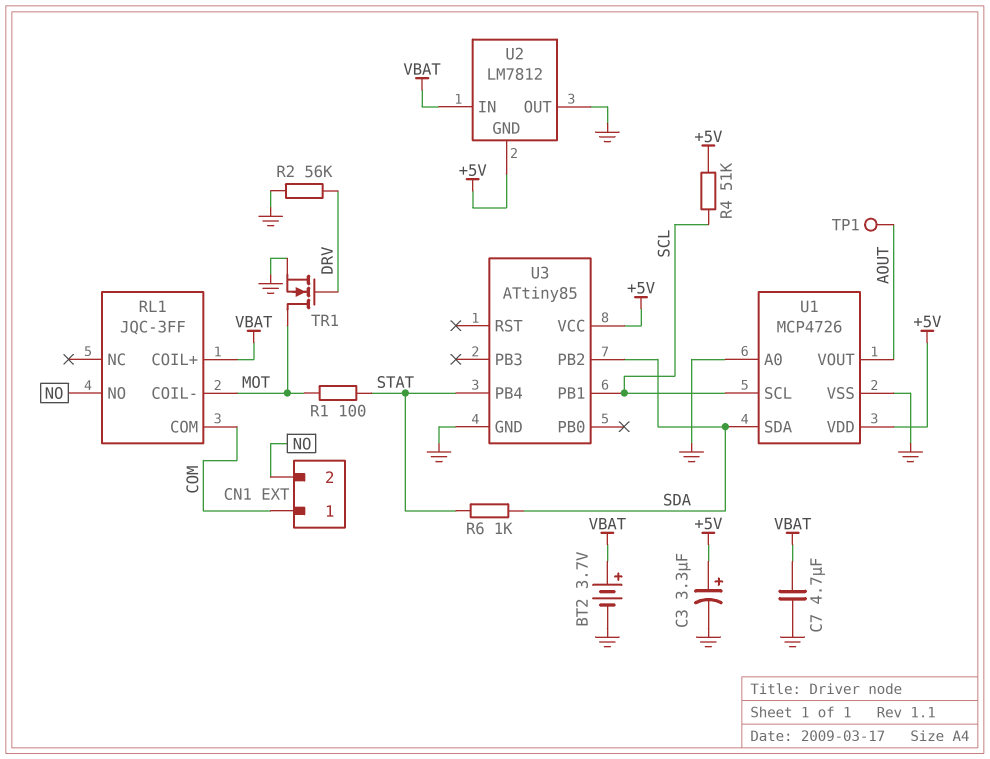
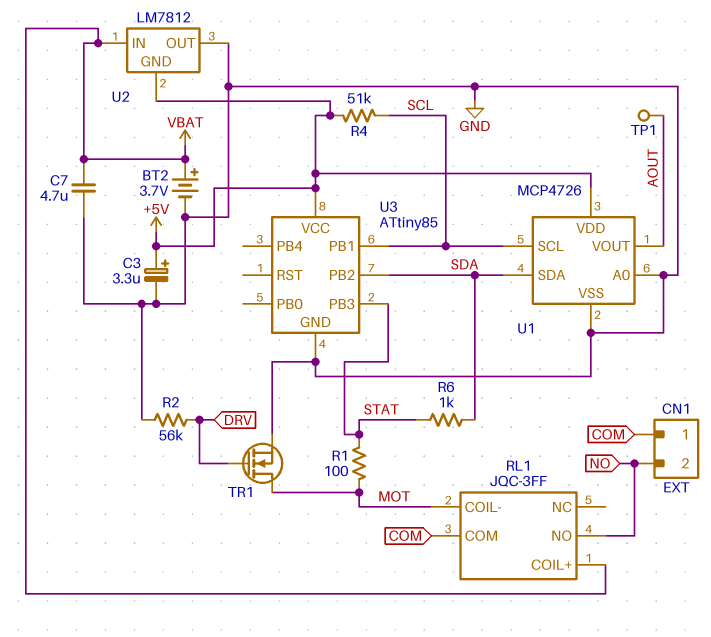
U3 pin PB3: none -> STAT
U3 pin PB4: STAT -> none

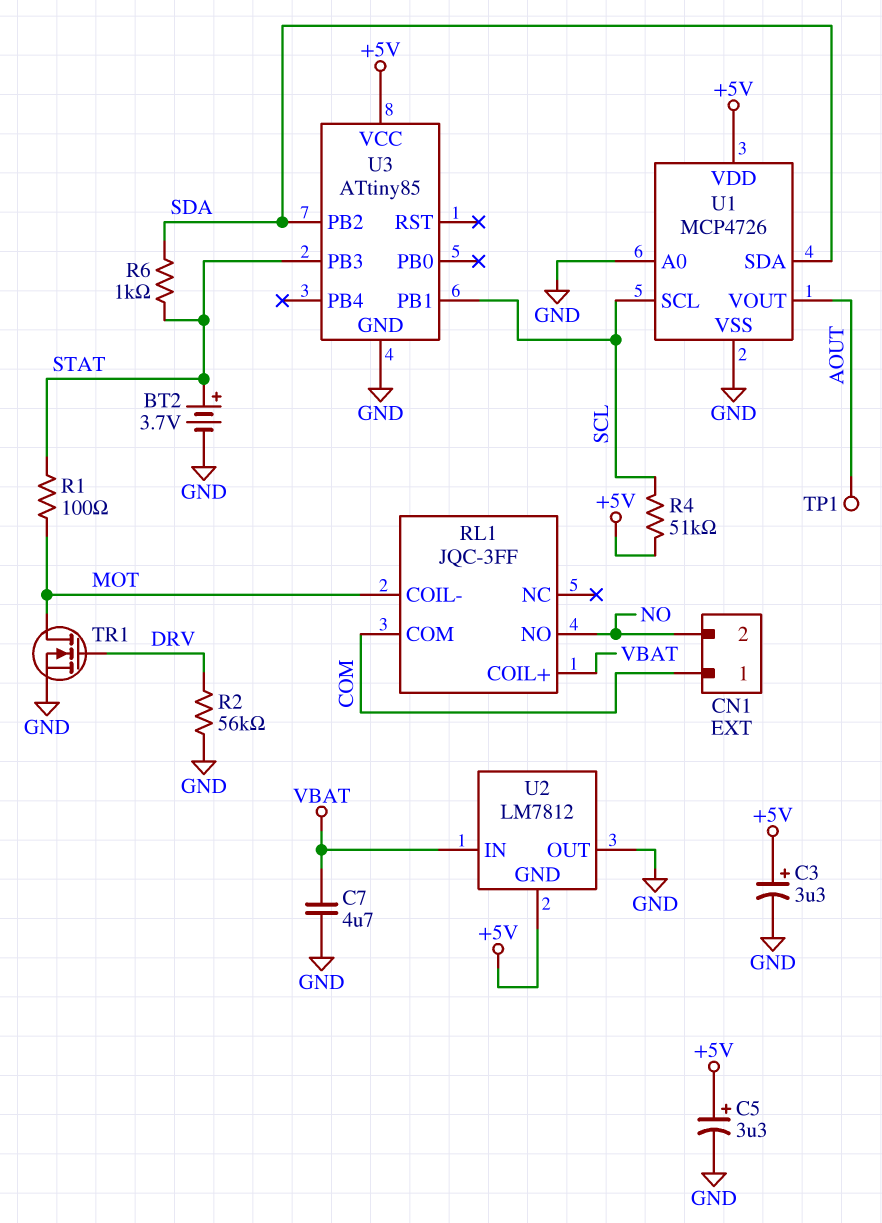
BT2: 3.7V (plus VBAT, minus GND) -> 3.7V (plus STAT, minus GND)
C5: none -> 3.3uF (plus +5V, minus GND)

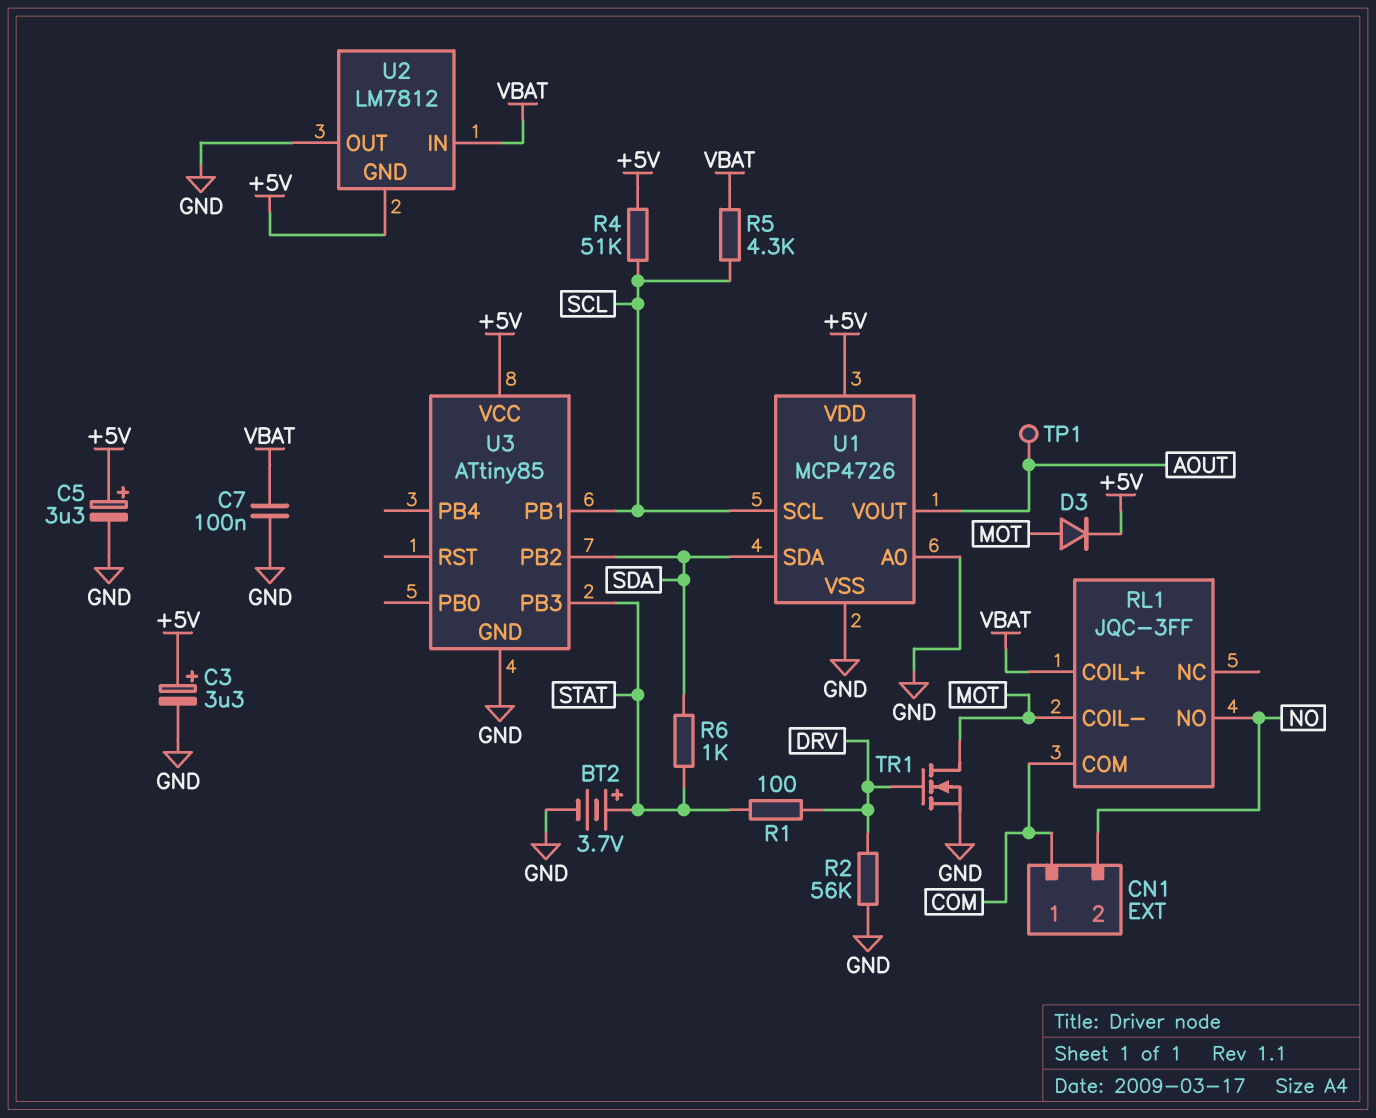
C7: 4.7uF (GND, VBAT) -> 100nF (GND, VBAT)
D3: none -> diode (A MOT, K +5V)
R1: 100 (MOT, STAT) -> 100 (DRV, STAT)
R5: none -> 4.3k (SCL, VBAT)

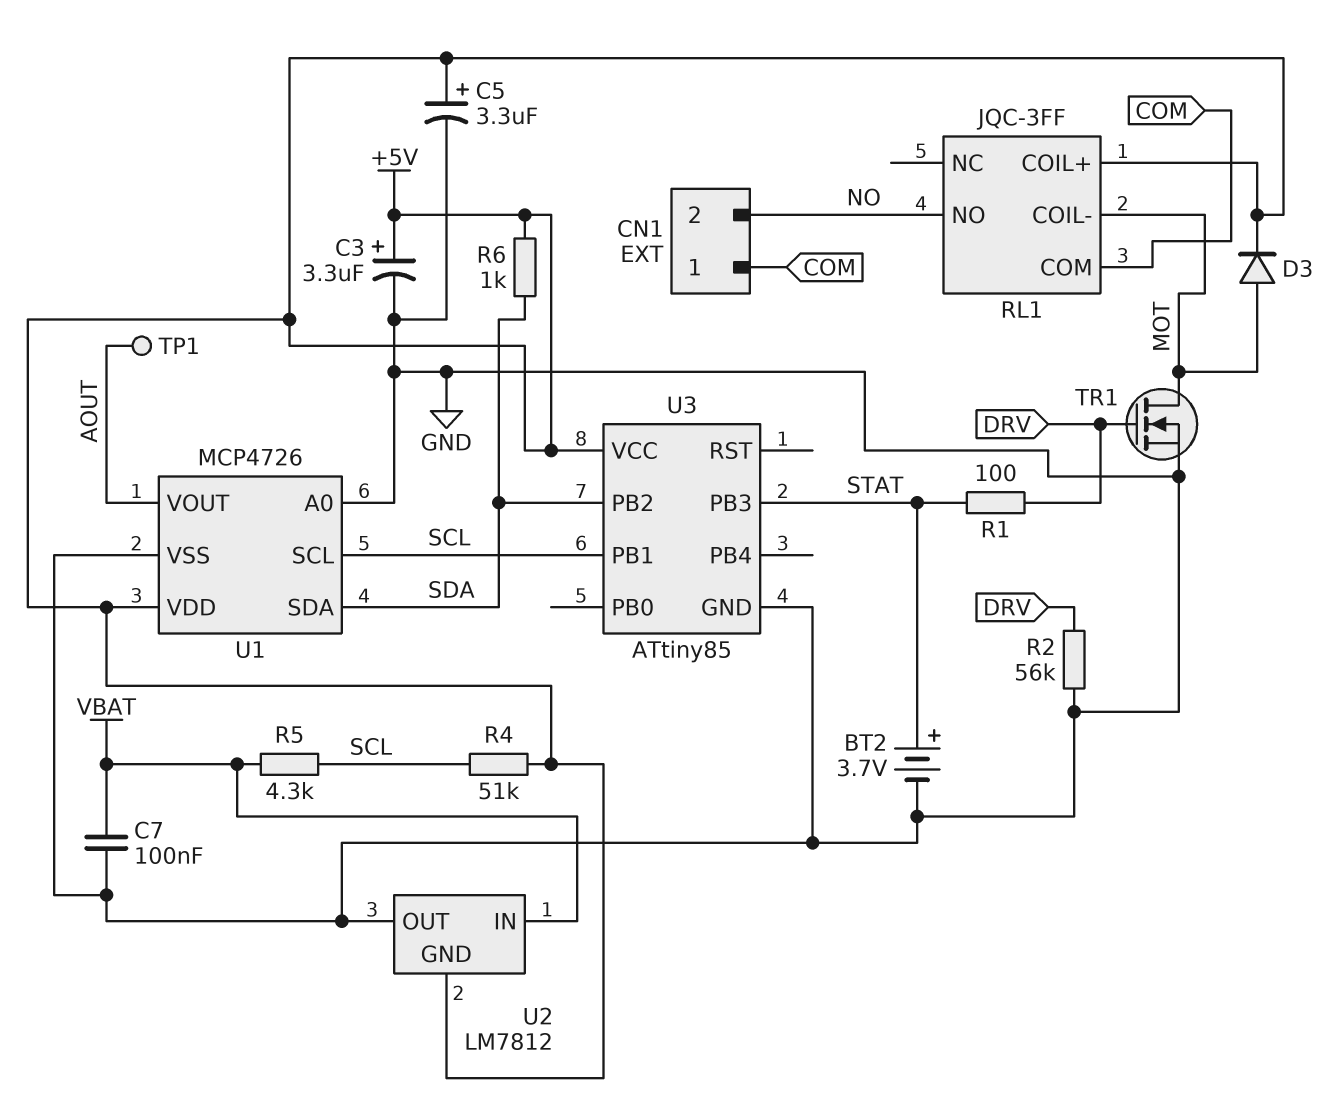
R6: 1k (SDA, STAT) -> 1k (+5V, SDA)
RL1 pin COIL+: VBAT -> +5V

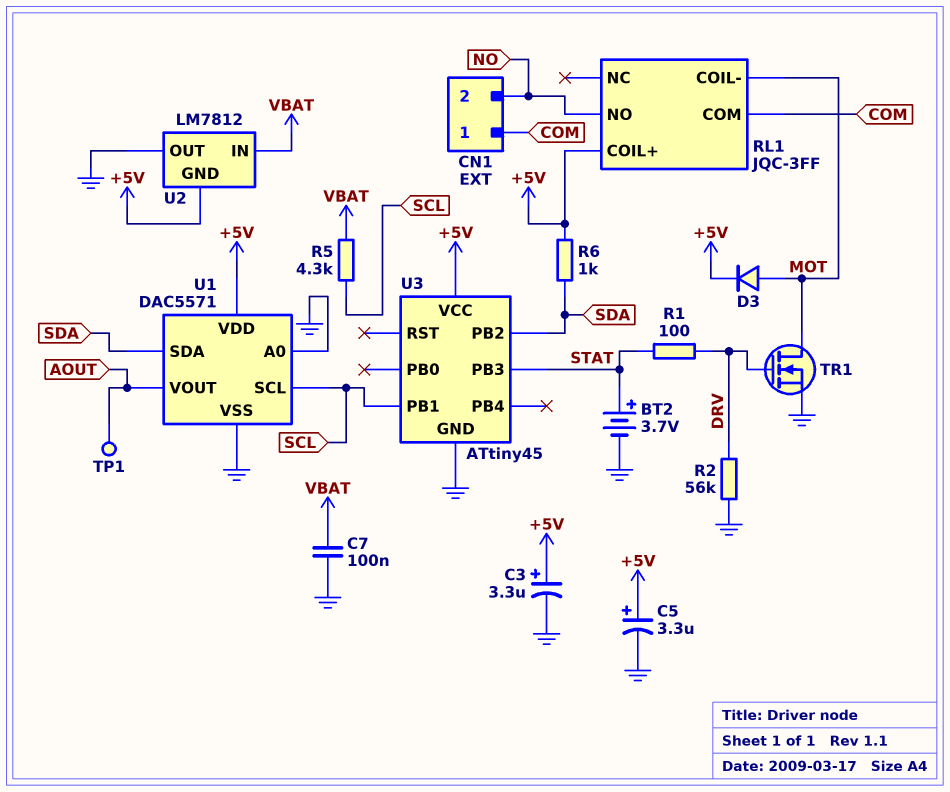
R4: 51k (+5V, SCL) -> none
U1: MCP4726 -> DAC5571
U3: ATtiny85 -> ATtiny45

